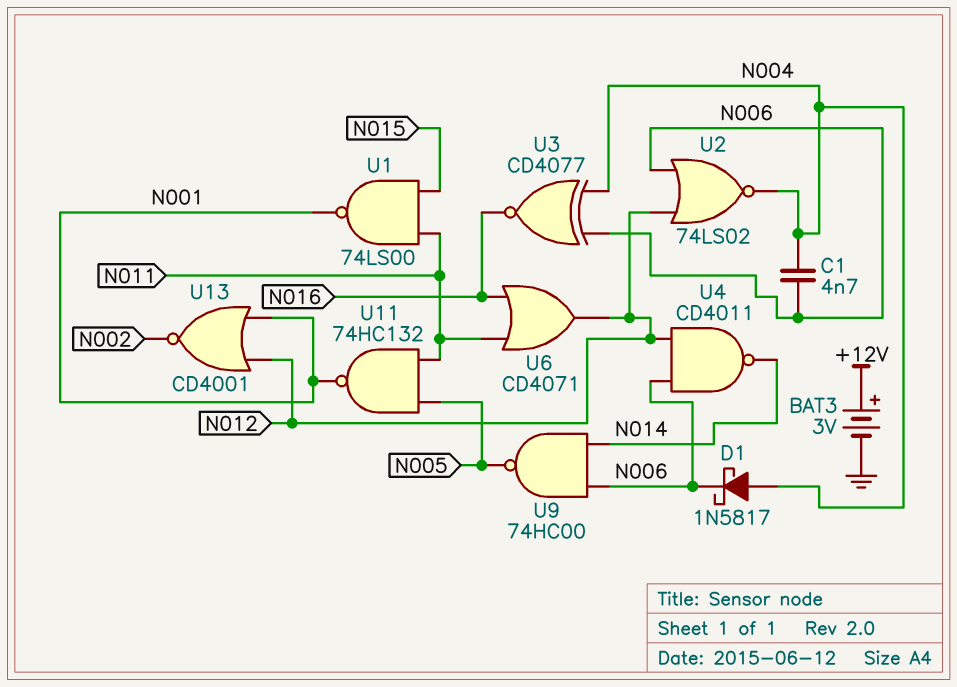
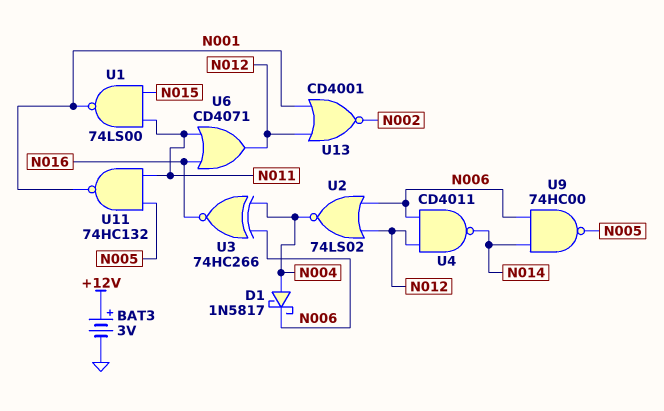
C1: 4.7nF (N004, N006) -> none
U3: XNOR CD4077 (in N004, in N006, out N016) -> XNOR 74HC266 (in N004, in N006, out N016)

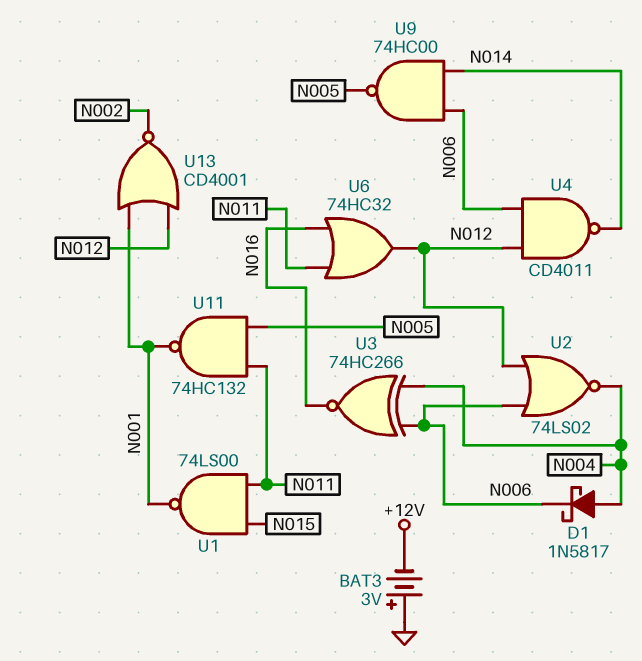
BAT3: 3V (plus +12V, minus GND) -> 3V (plus GND, minus +12V)
U6: OR CD4071 (in N011, in N016, out N012) -> OR 74HC32 (in N011, in N016, out N012)

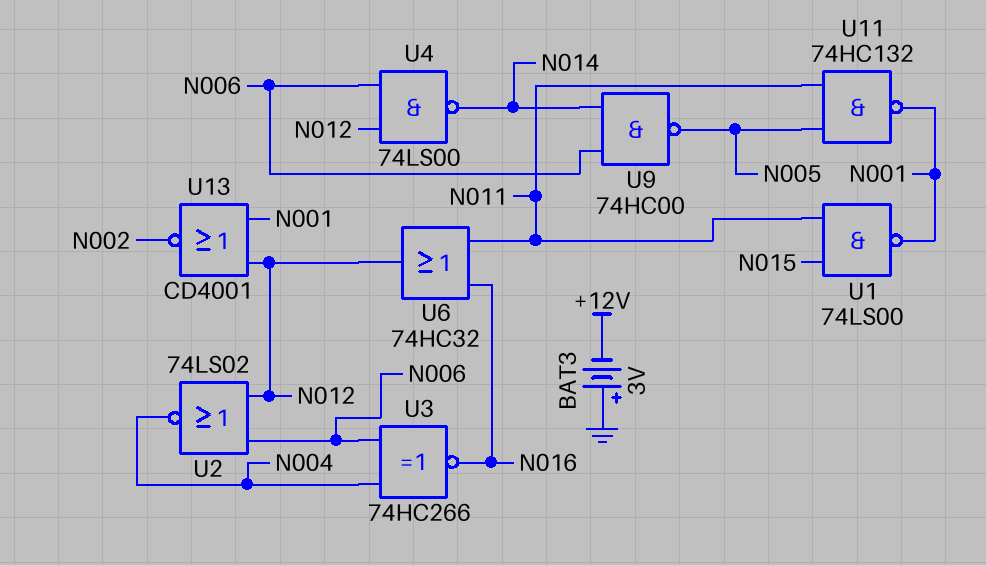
D1: schottky 1N5817 (A N004, K N006) -> none
U4: NAND CD4011 (in N006, in N012, out N014) -> NAND 74LS00 (in N006, in N012, out N014)

